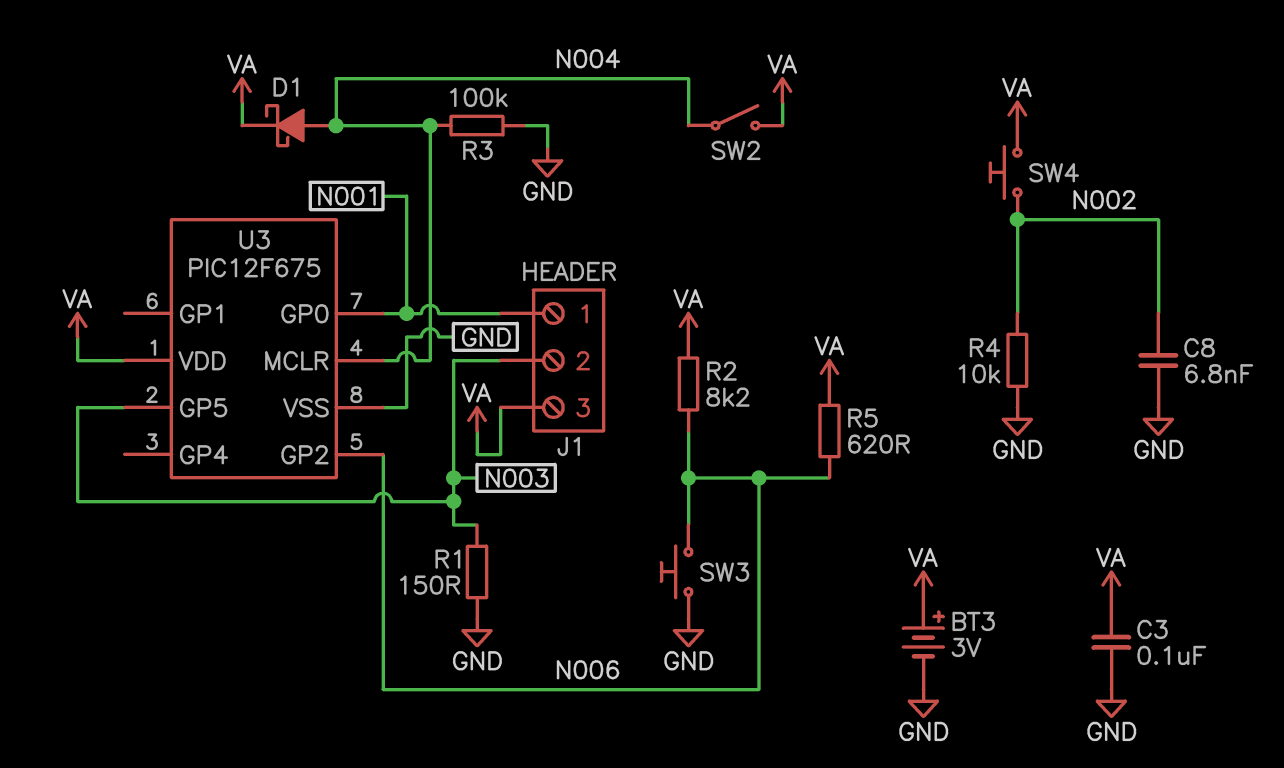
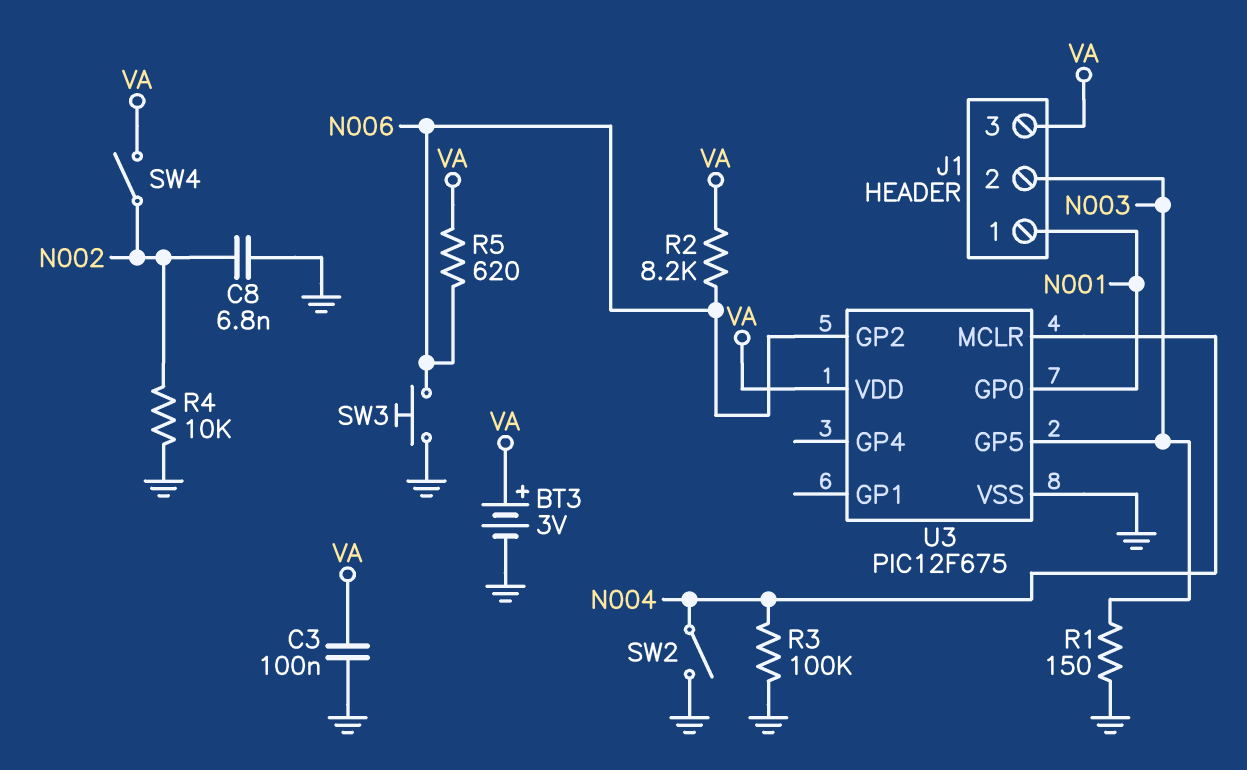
D1: schottky (A N004, K VA) -> none
SW2: switch (N004, VA) -> switch (GND, N004)
SW4: button (N002, VA) -> switch (N002, VA)

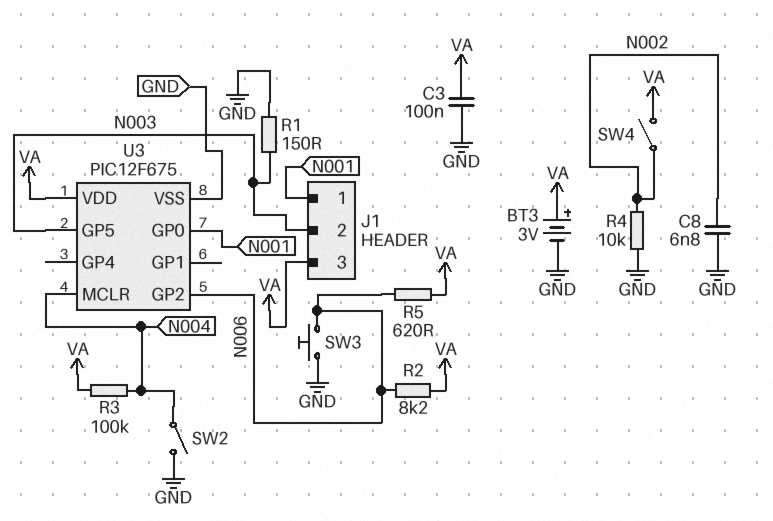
R3: 100k (GND, N004) -> 100k (N004, VA)

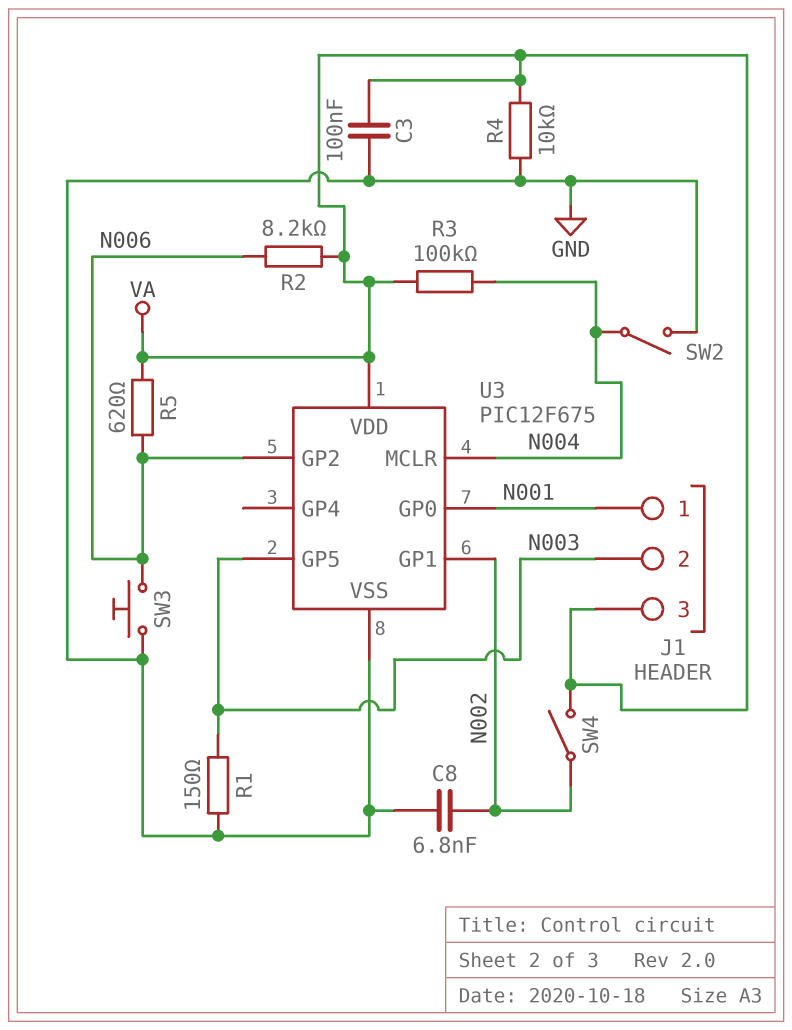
BT3: 3V (plus VA, minus GND) -> none
R4: 10k (GND, N002) -> 10k (GND, VA)
U3 pin GP1: none -> N002

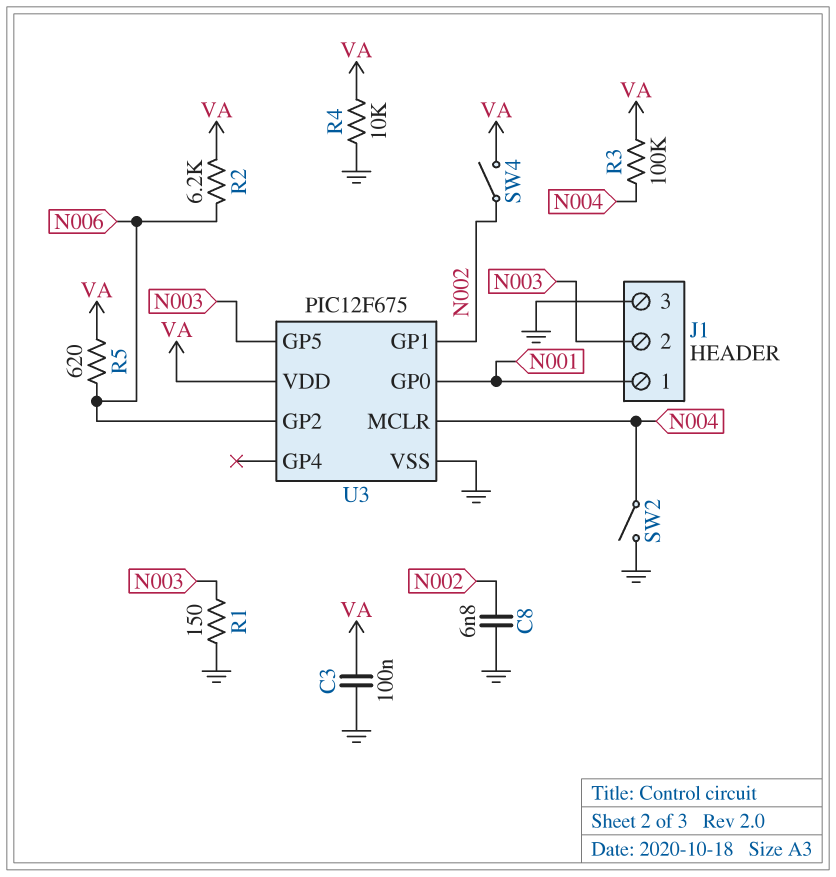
J1 pin 3: VA -> GND
R2: 8.2k (N006, VA) -> 6.2k (N006, VA)
SW3: button (GND, N006) -> none

